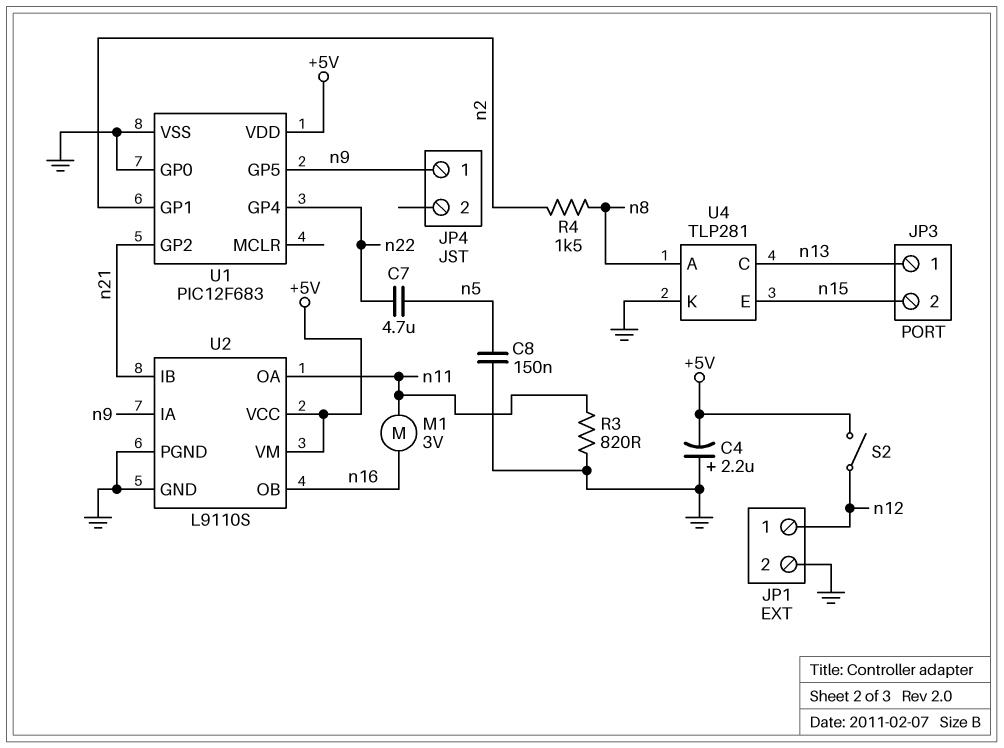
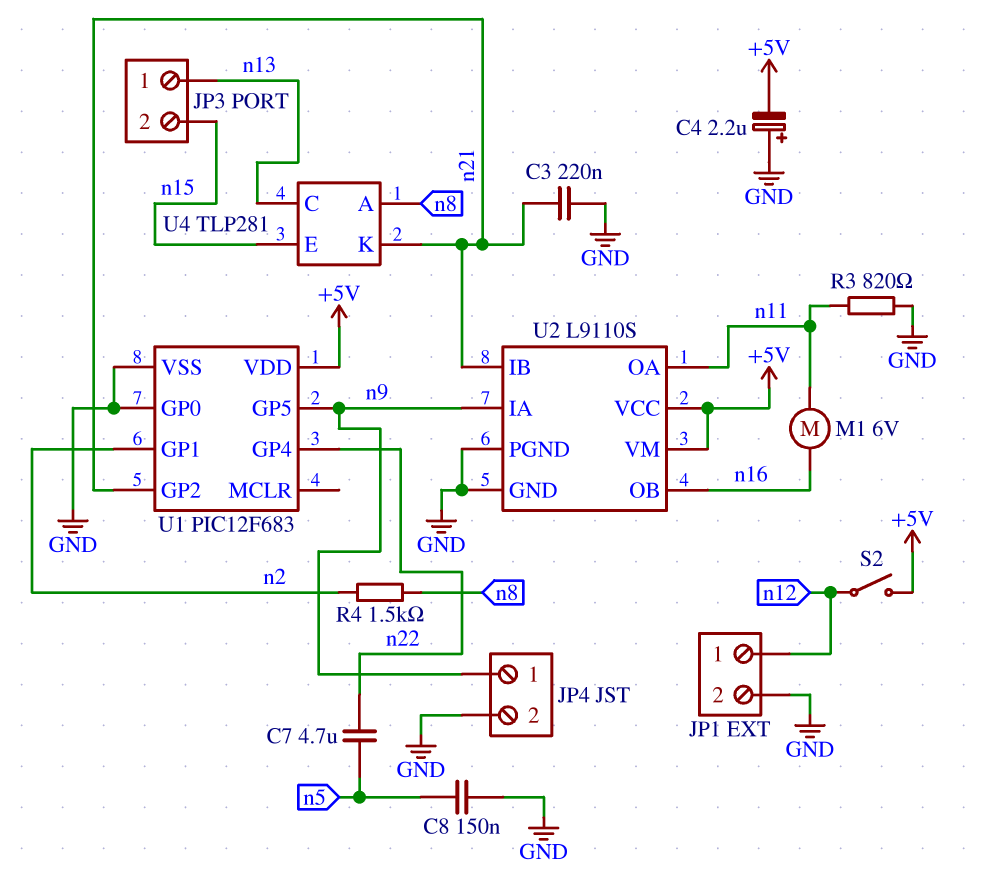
C3: none -> 220nF (GND, n21)
JP4 pin 2: none -> GND
M1: motor 3V (n11, n16) -> motor 6V (n11, n16)
U4 pin K: GND -> n21

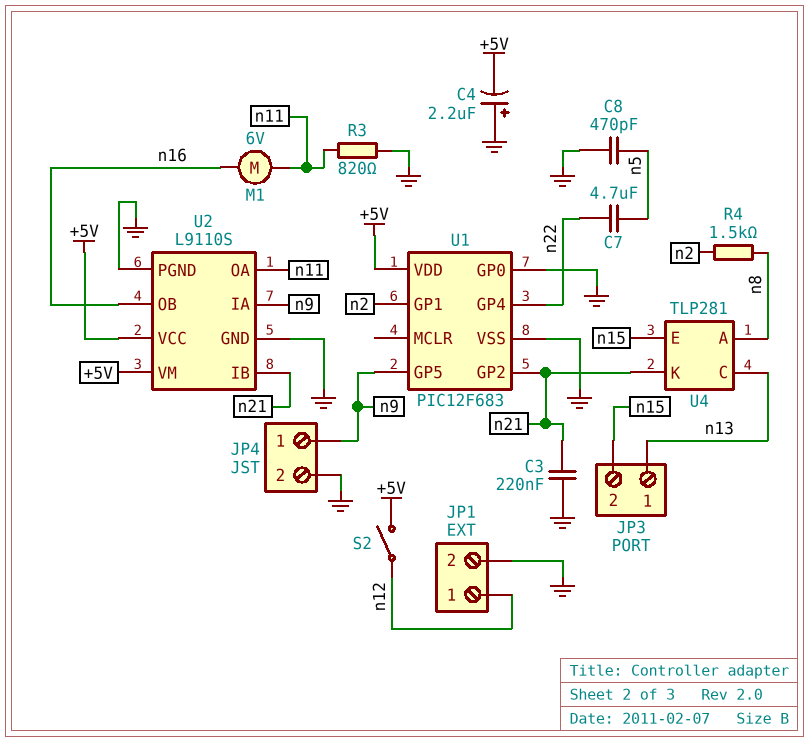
C8: 150nF (GND, n5) -> 470pF (GND, n5)

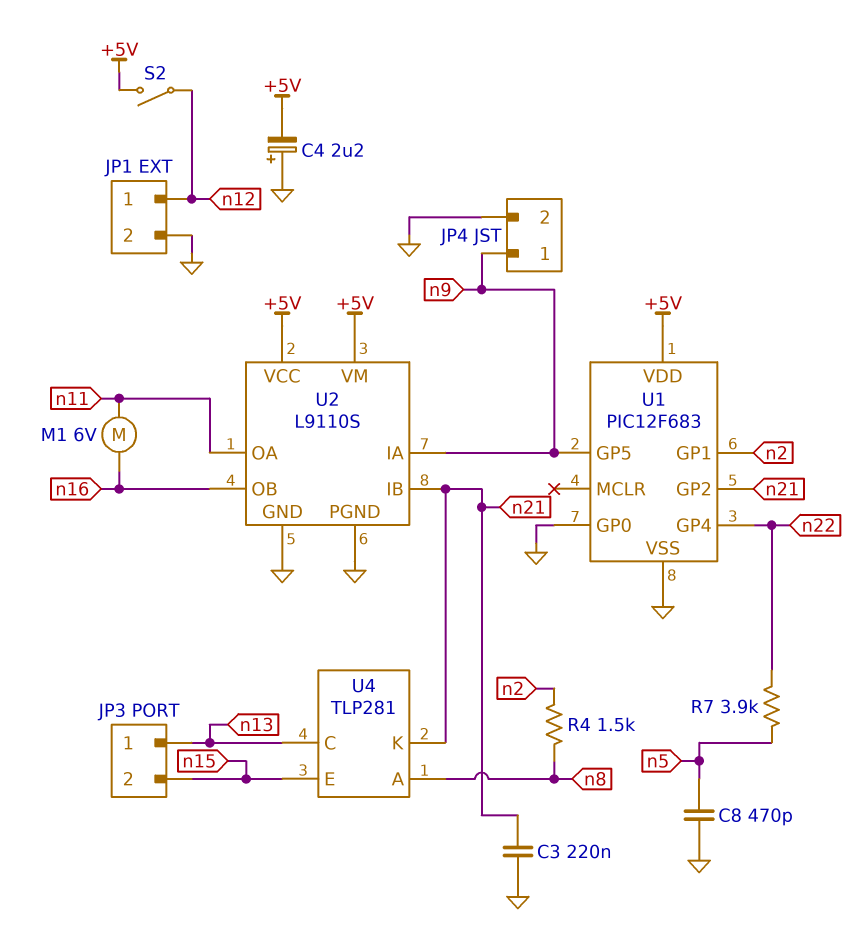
C7: 4.7uF (n5, n22) -> none
R3: 820 (GND, n11) -> none
R7: none -> 3.9k (n5, n22)

